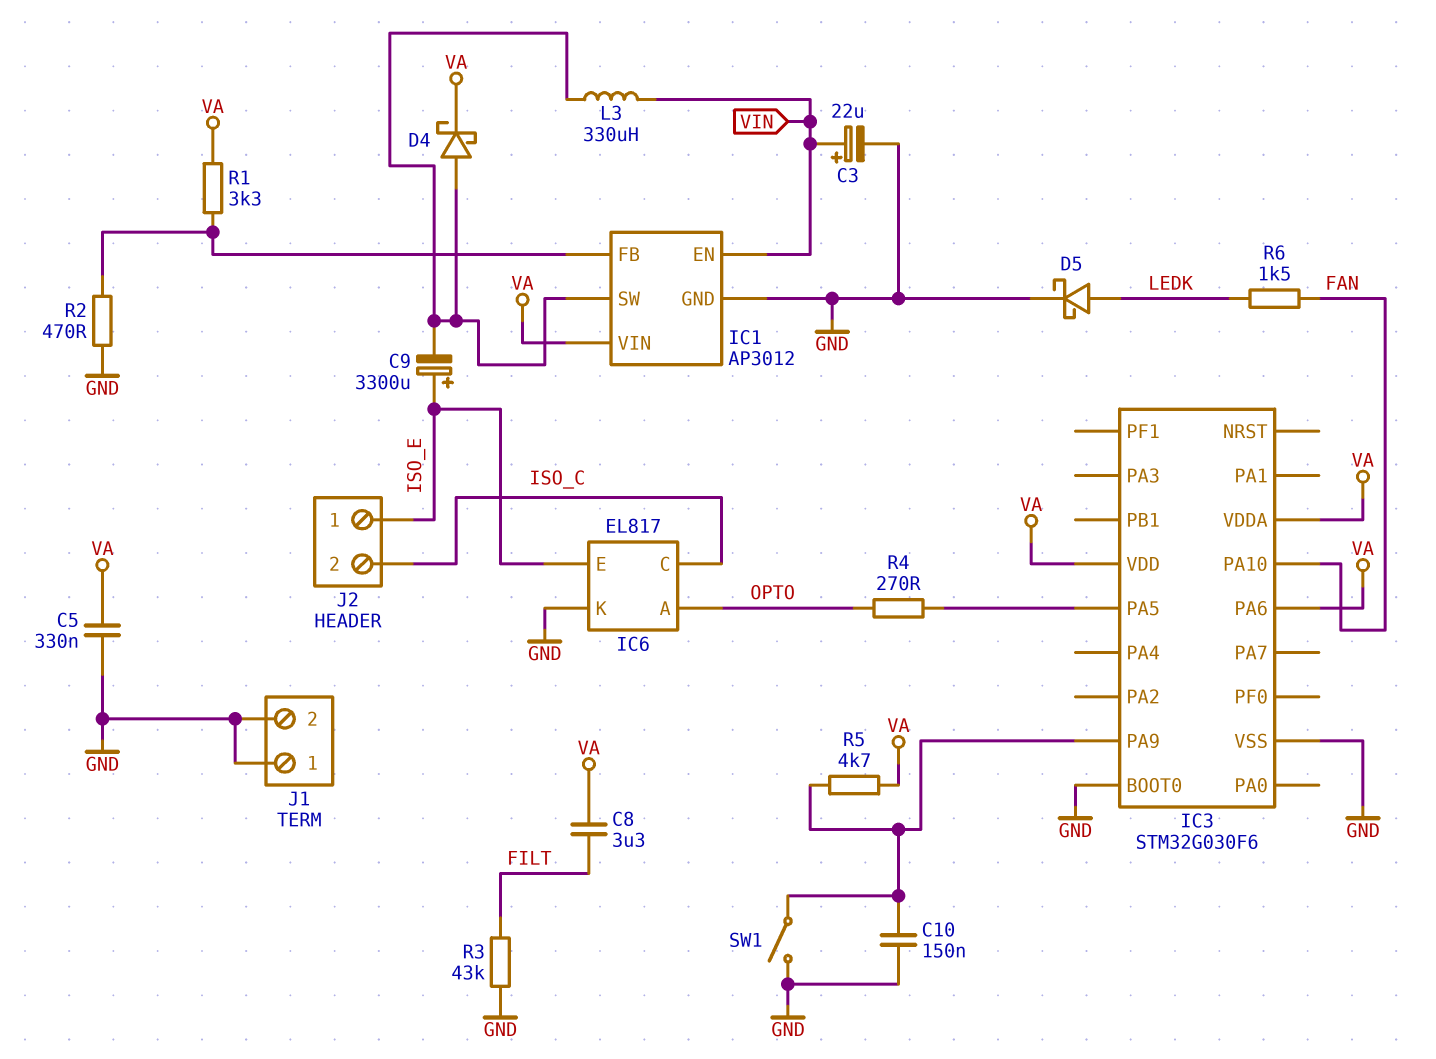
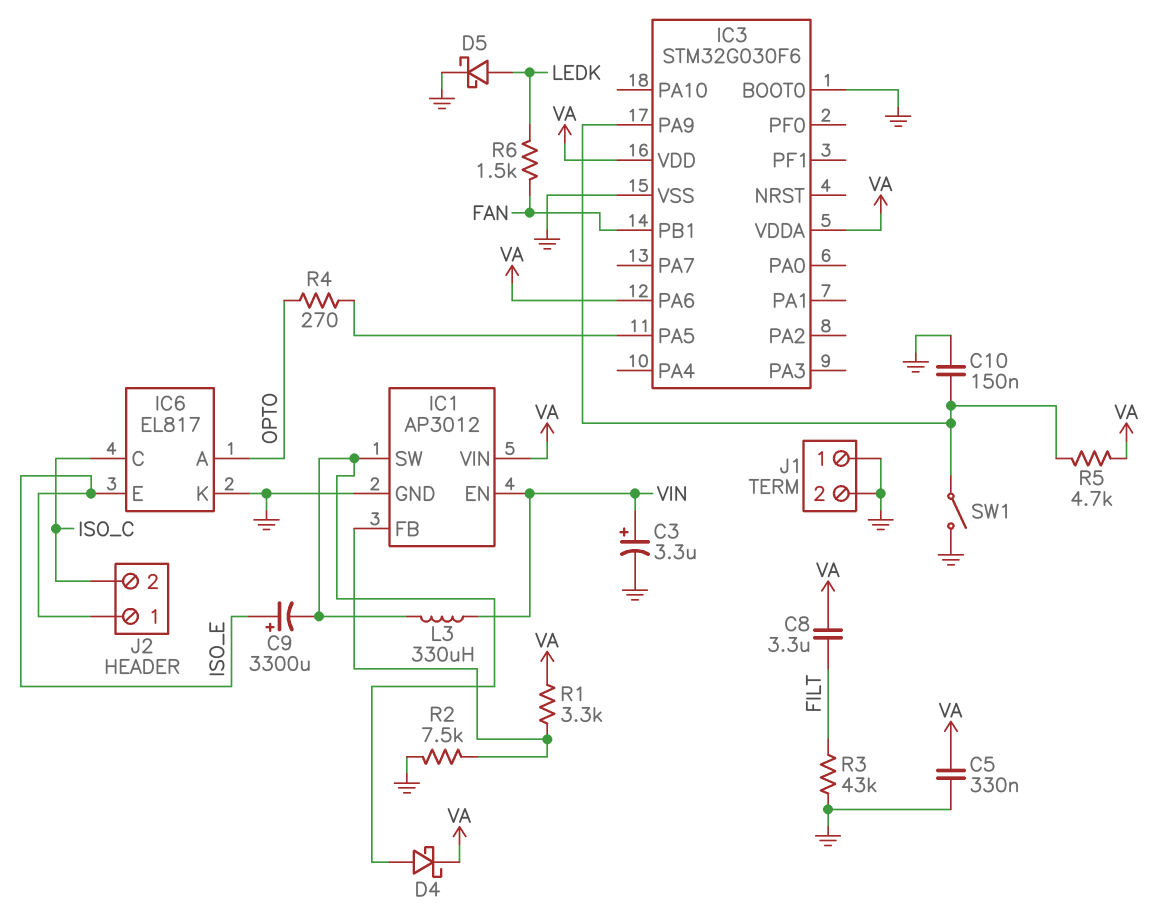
C3: 22uF (plus VIN, minus GND) -> 3.3uF (plus VIN, minus GND)
IC3 pin PA10: FAN -> none
IC3 pin PB1: none -> FAN
R2: 470 (GND, IC1/FB) -> 7.5k (GND, IC1/FB)

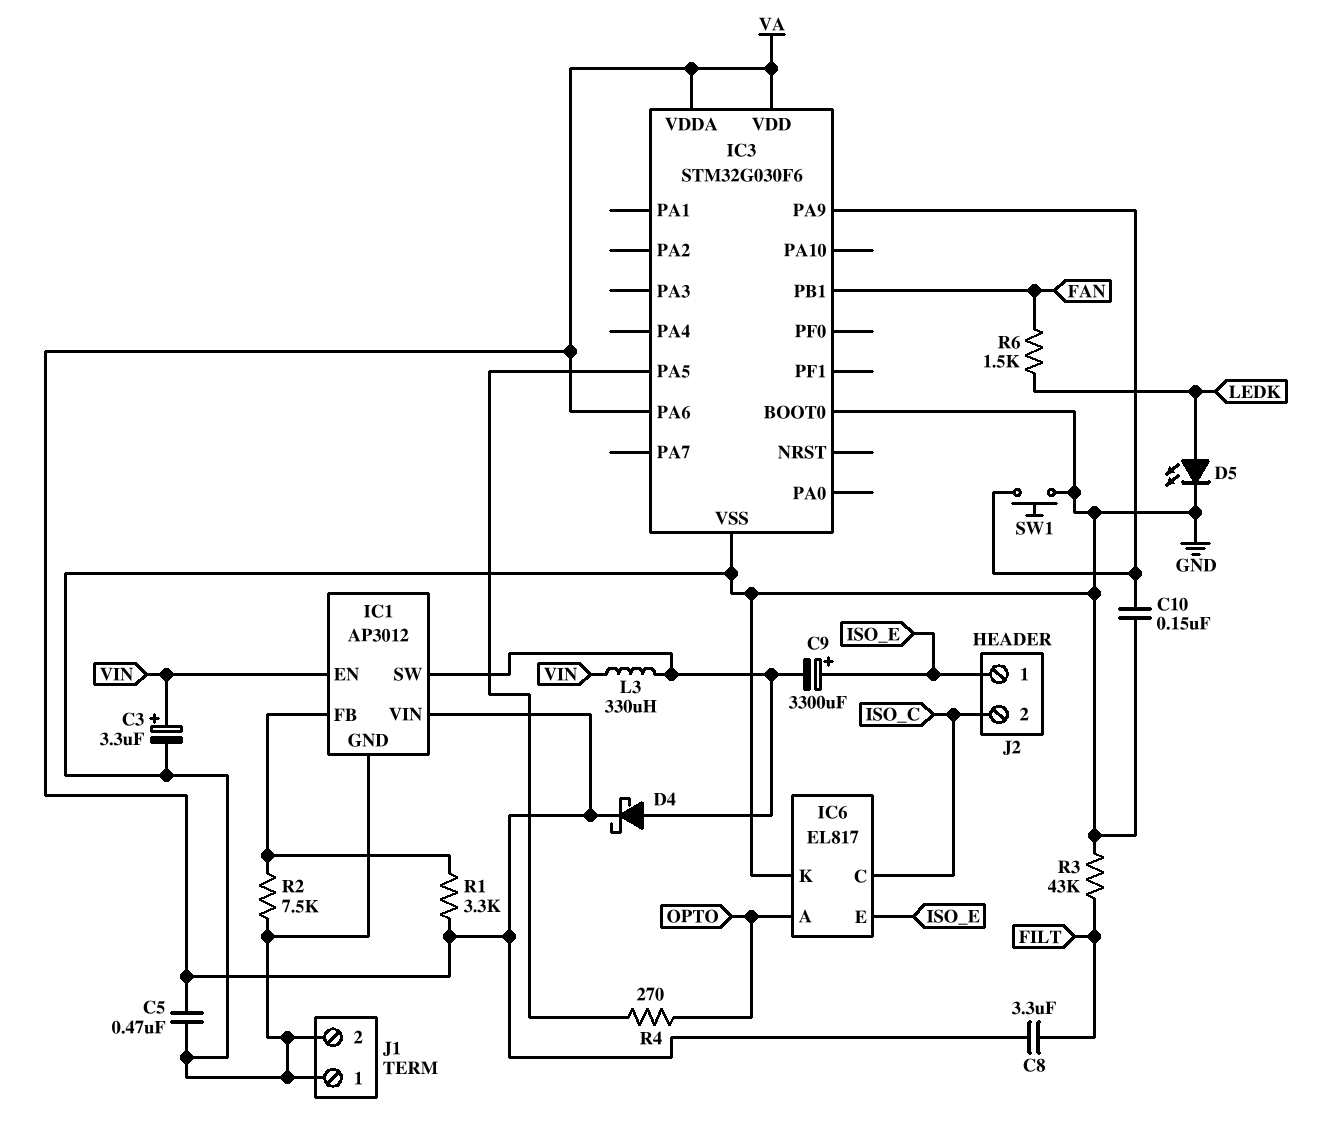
C5: 330nF (GND, VA) -> 470nF (GND, VA)
D5: schottky (A LEDK, K GND) -> LED (A LEDK, K GND)
R5: 4.7k (IC3/PA9, VA) -> none
SW1: switch (GND, IC3/PA9) -> button (GND, IC3/PA9)

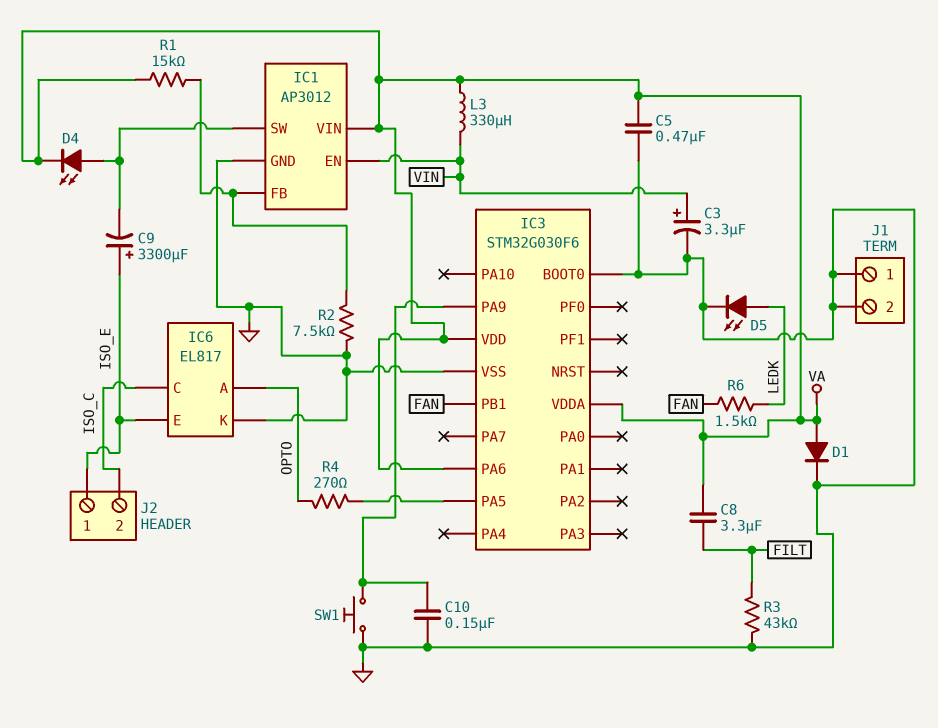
D1: none -> diode (A VA, K GND)
D4: schottky (A IC1/SW, K VA) -> LED (A IC1/SW, K VA)
L3: 330uH (IC1/SW, VIN) -> 330uH (VA, VIN)
R1: 3.3k (IC1/FB, VA) -> 15k (IC1/FB, VA)

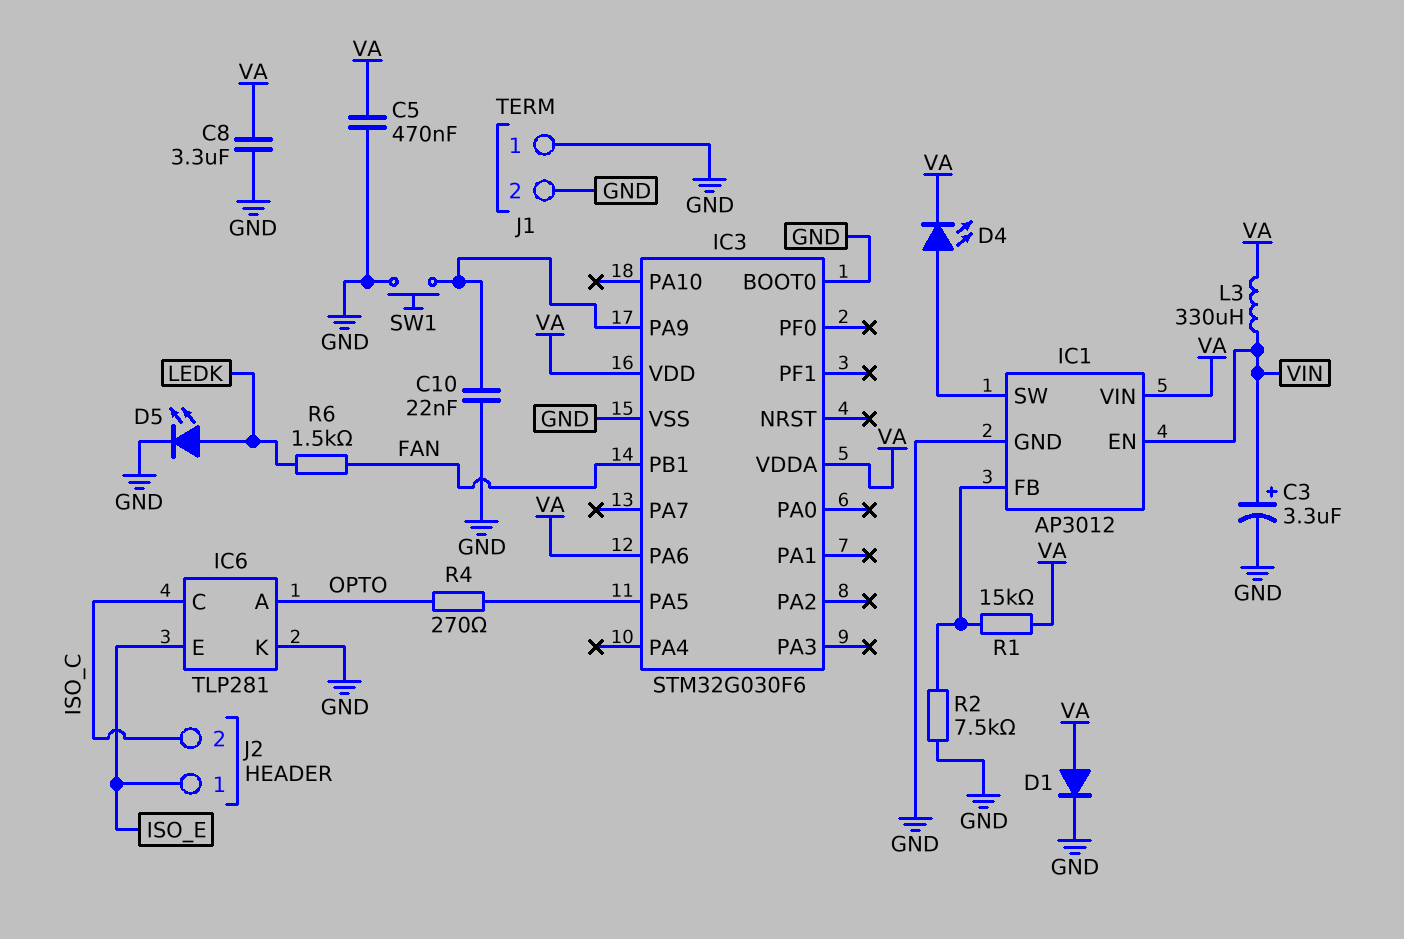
C8: 3.3uF (FILT, VA) -> 3.3uF (GND, VA)
C9: 3300uF (plus ISO_E, minus IC1/SW) -> none
C10: 150nF (GND, IC3/PA9) -> 22nF (GND, IC3/PA9)
IC6: EL817 -> TLP281
R3: 43k (FILT, GND) -> none

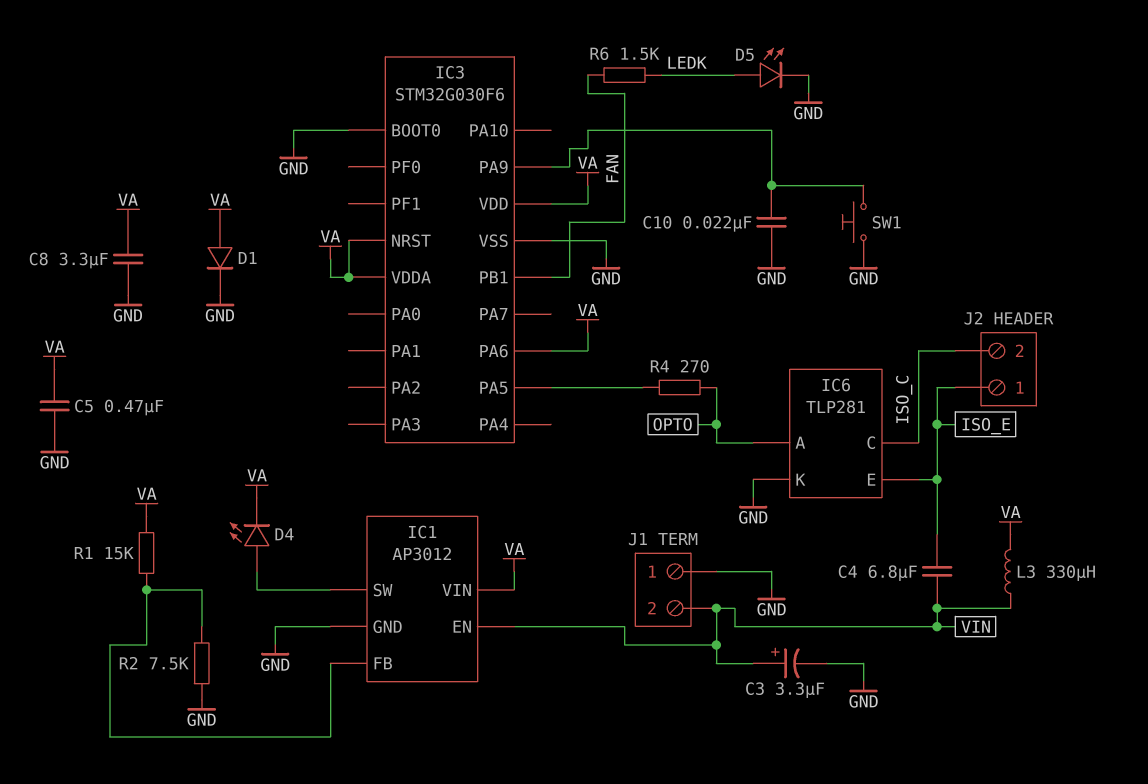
C4: none -> 6.8uF (ISO_E, VIN)
IC3 pin NRST: none -> VA
J1 pin 2: GND -> VIN

